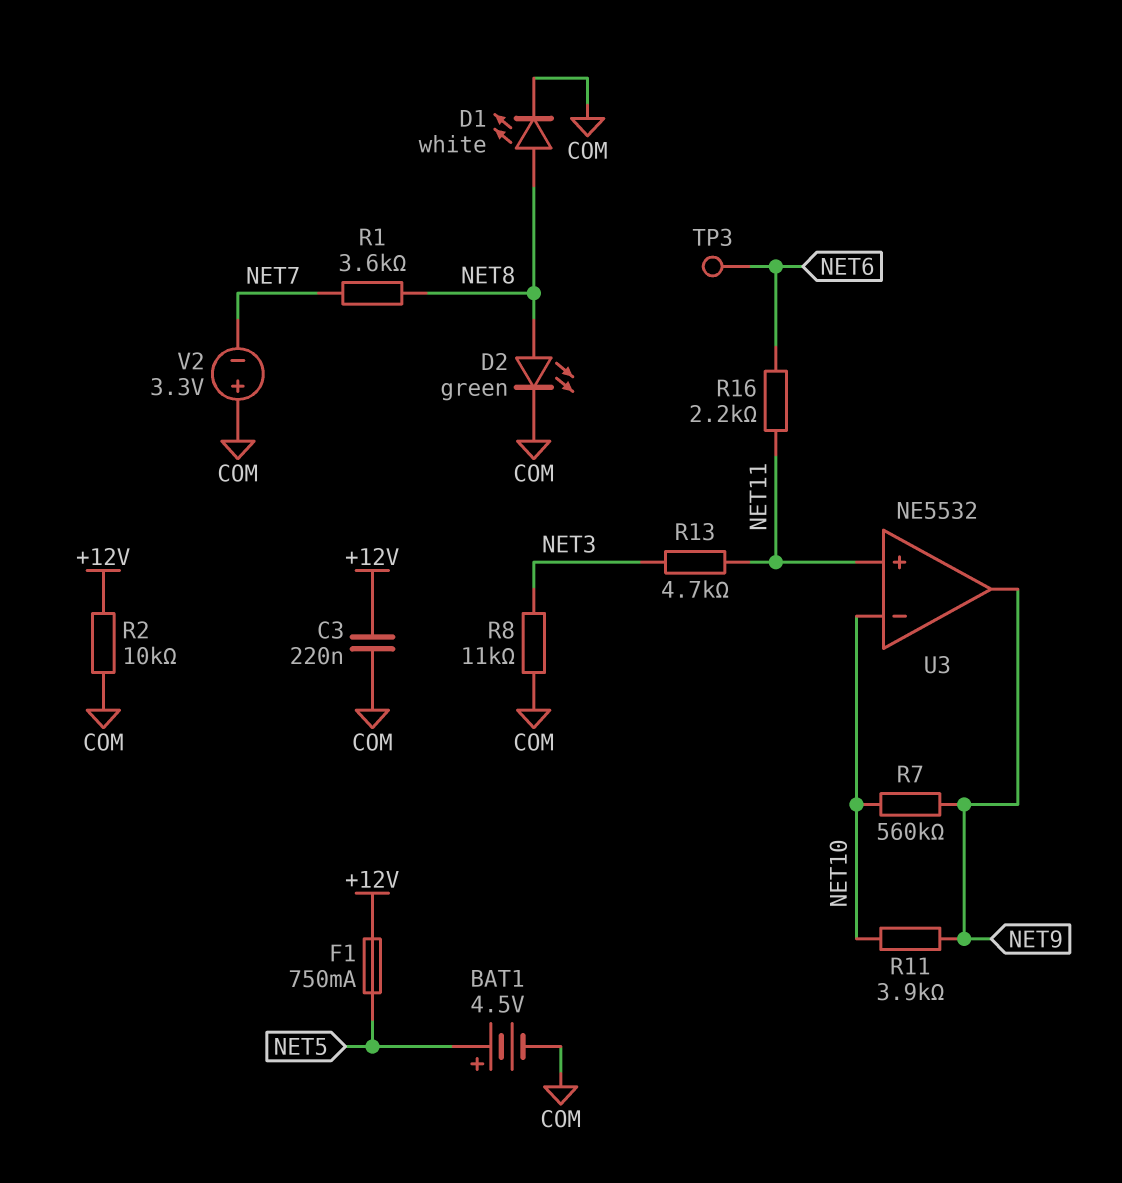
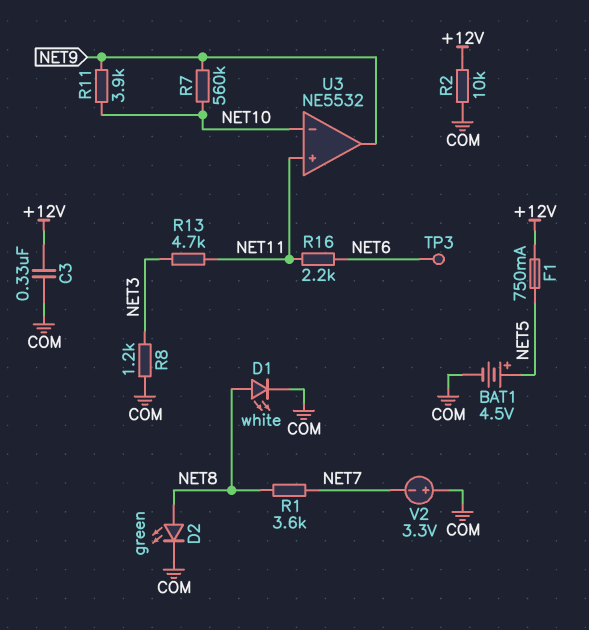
C3: 220nF (+12V, COM) -> 330nF (+12V, COM)
R8: 11k (COM, NET3) -> 1.2k (COM, NET3)

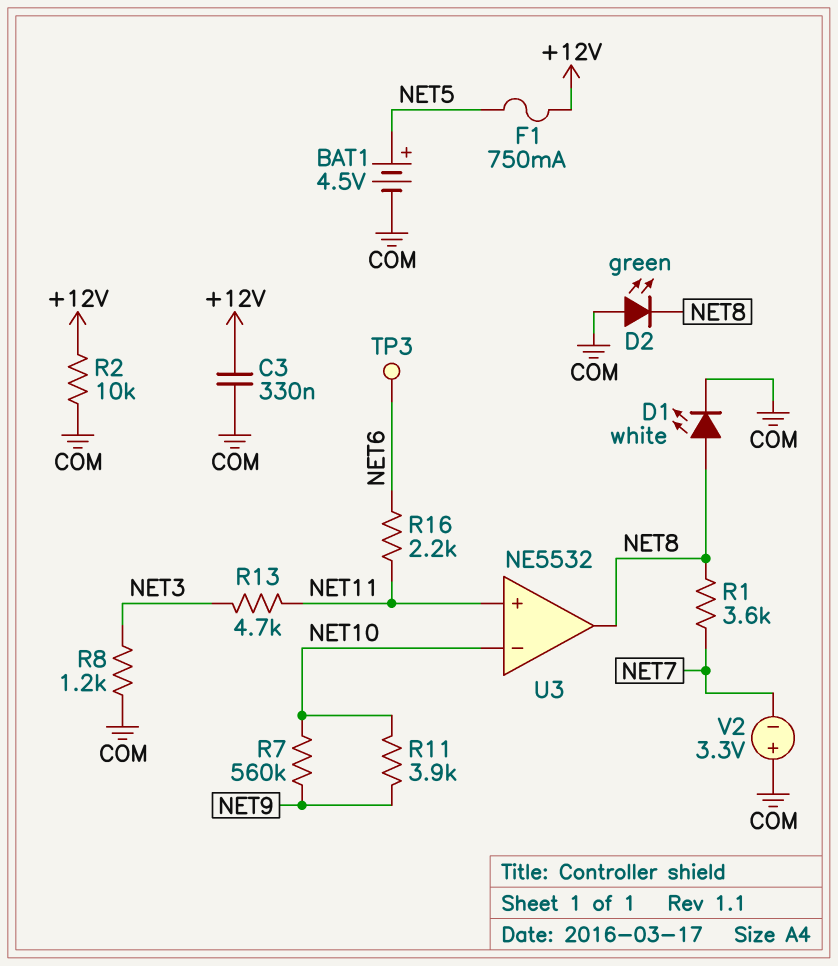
D2: LED green (A NET8, K COM) -> LED green (A COM, K NET8)
U3 pin out: NET9 -> NET8

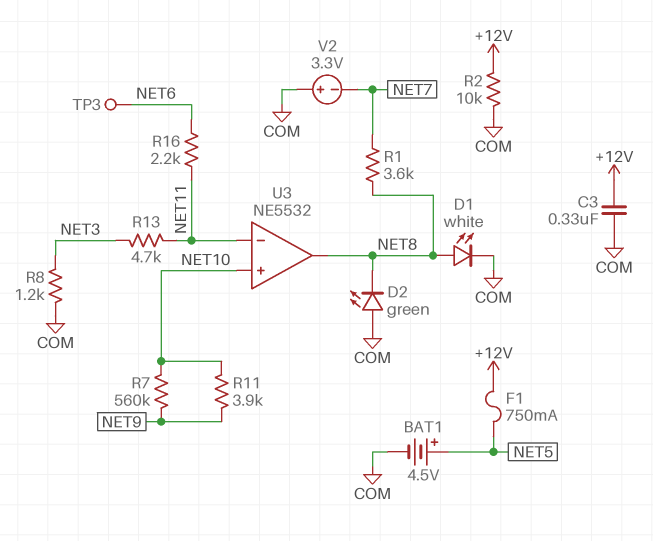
U3 pin in+: NET11 -> NET10
U3 pin in-: NET10 -> NET11

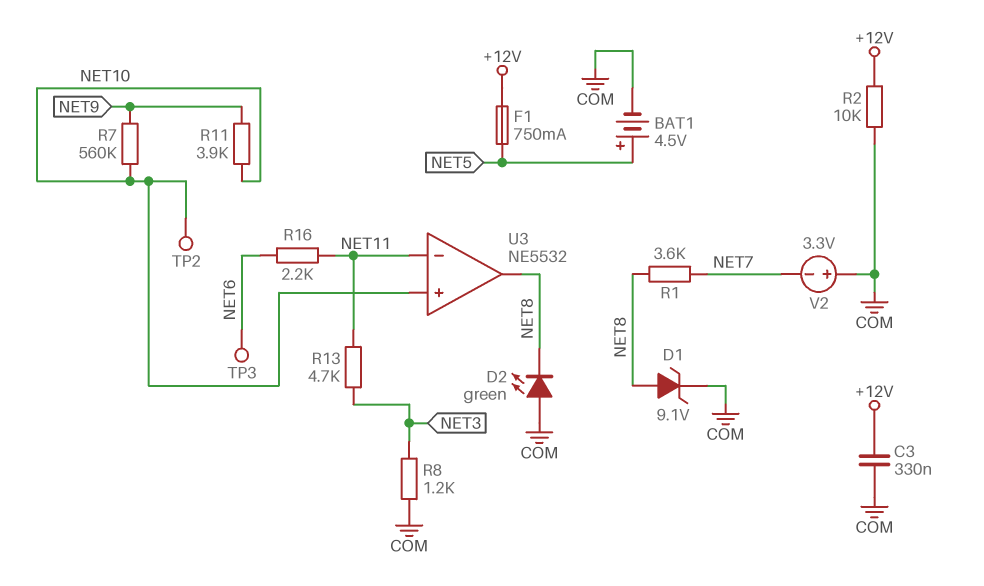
D1: LED white (A NET8, K COM) -> zener 9.1V (A NET8, K COM)
TP2: none -> test point (NET10)

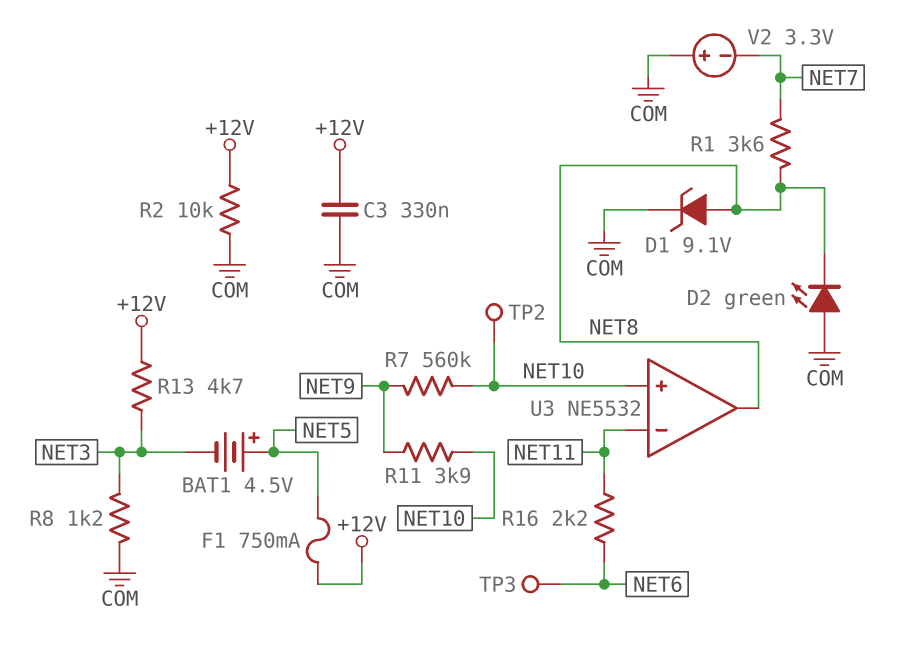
BAT1: 4.5V (plus NET5, minus COM) -> 4.5V (plus NET5, minus NET3)
R13: 4.7k (NET3, NET11) -> 4.7k (+12V, NET3)

